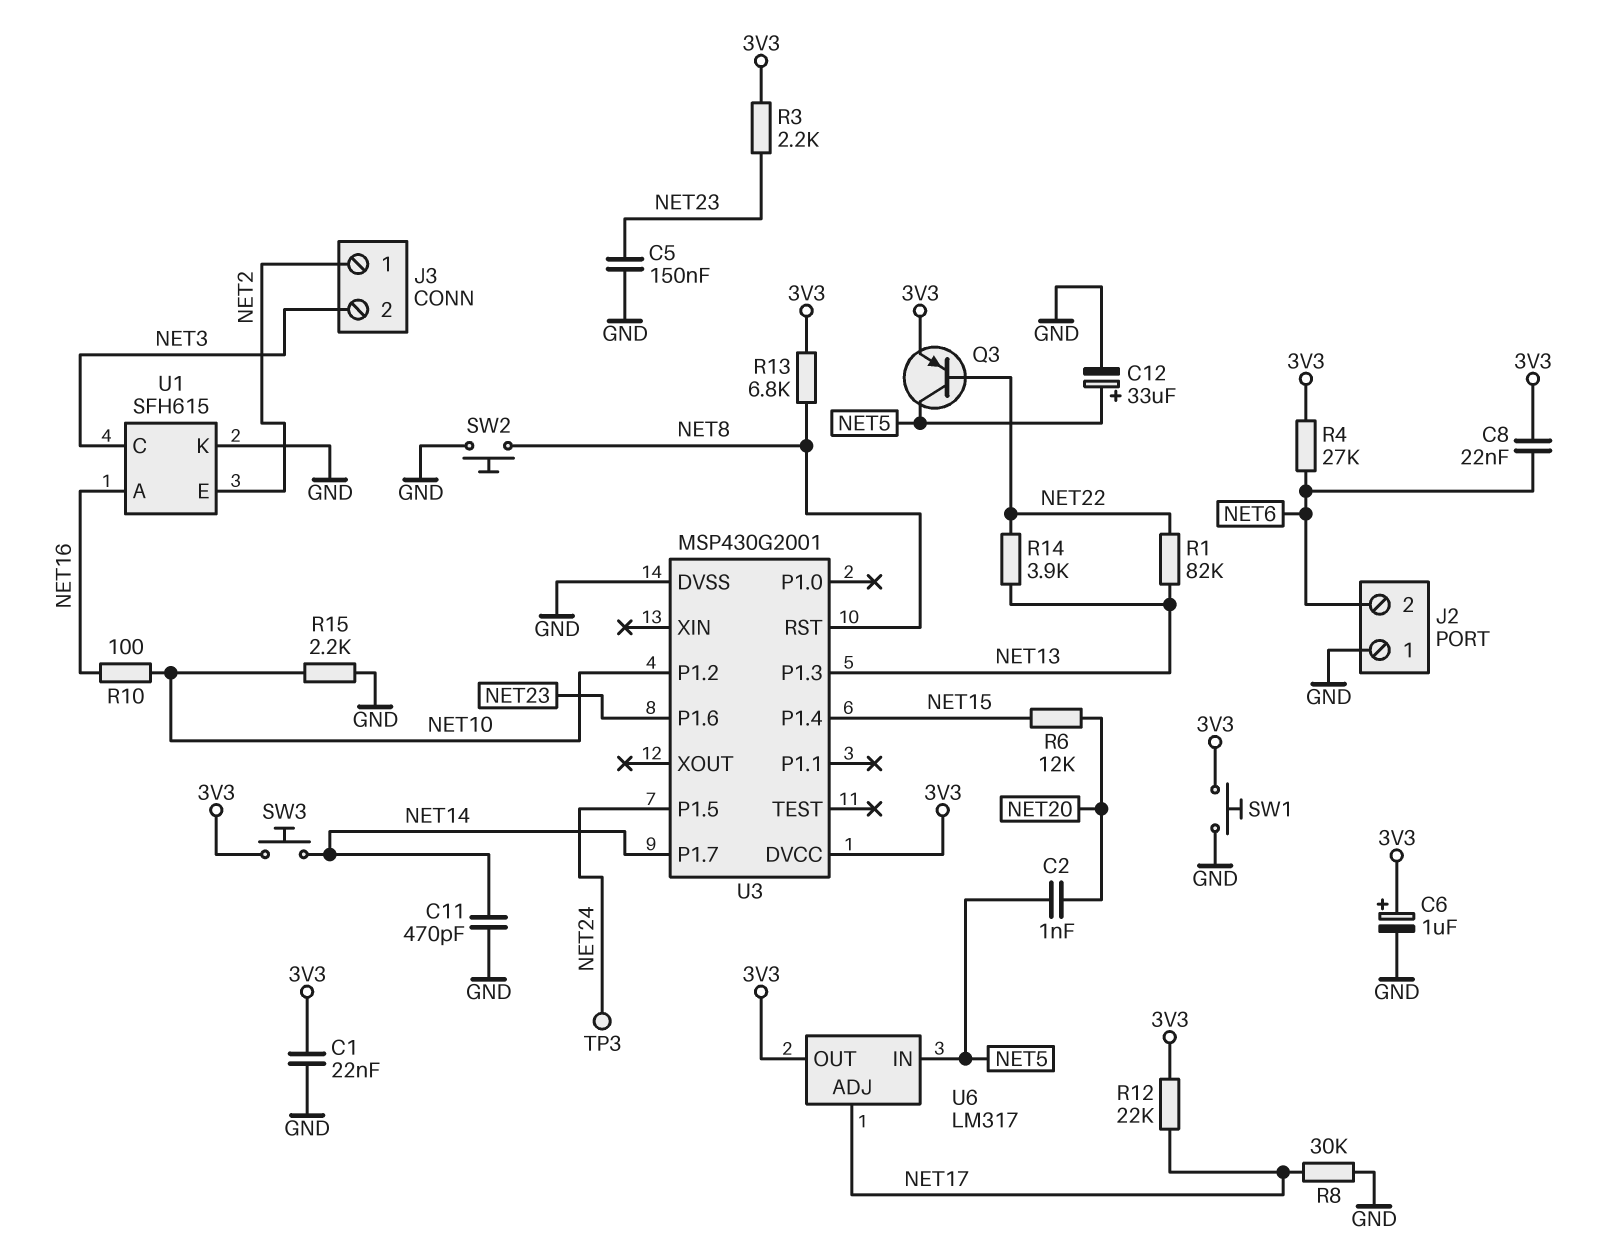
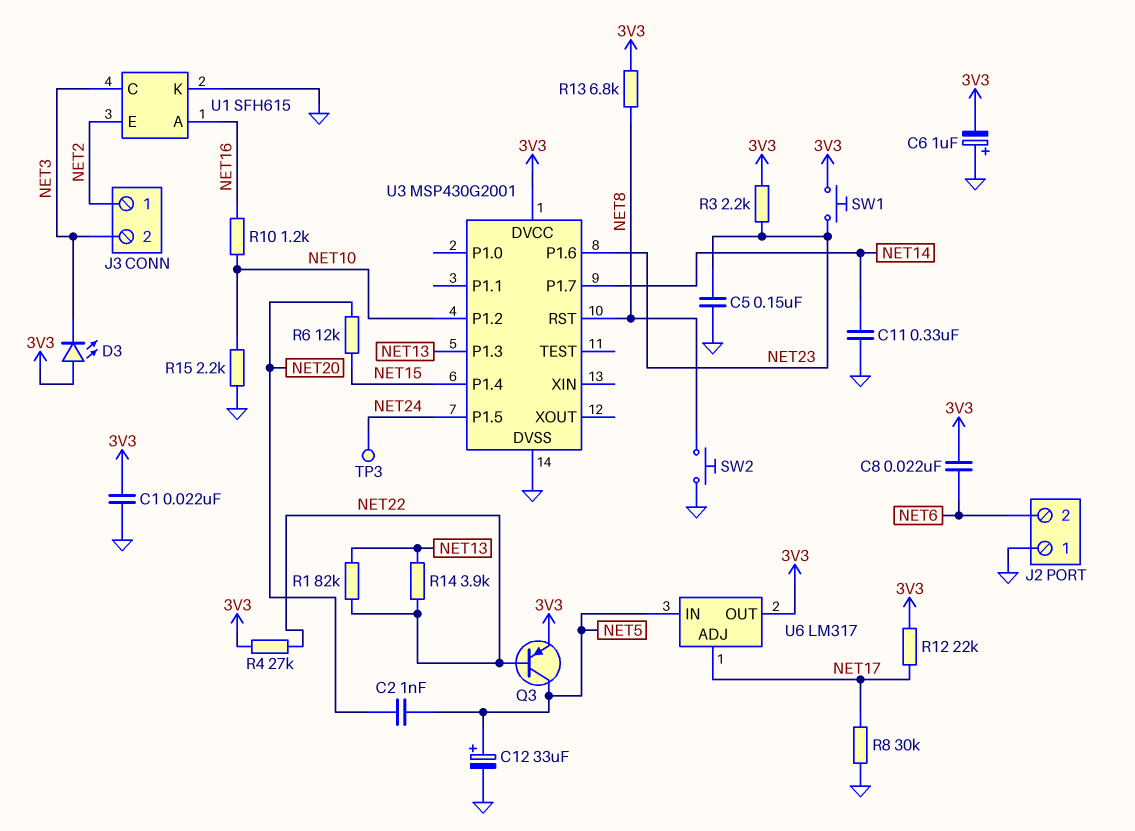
C6: 1uF (plus 3V3, minus GND) -> 1uF (plus GND, minus 3V3)
C11: 470pF (GND, NET14) -> 330nF (GND, NET14)
D3: none -> LED (A 3V3, K NET3)
R4: 27k (3V3, NET6) -> 27k (3V3, NET22)
R10: 100 (NET10, NET16) -> 1.2k (NET10, NET16)
SW1: button (3V3, GND) -> button (3V3, NET23)
SW3: button (3V3, NET14) -> none

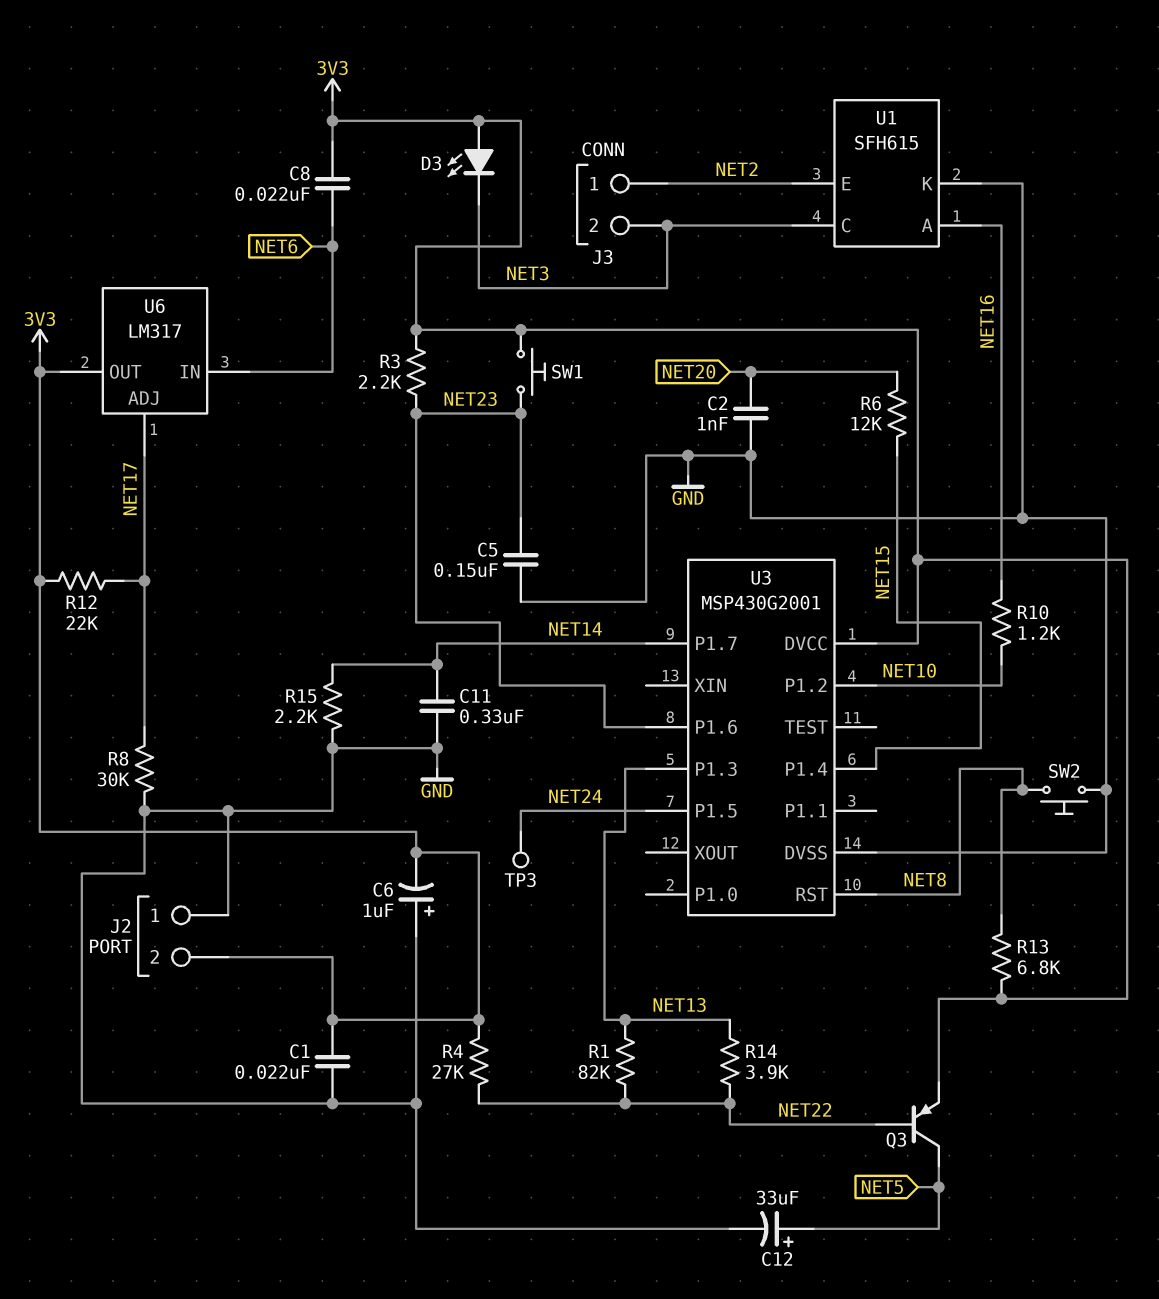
C2: 1nF (NET5, NET20) -> 1nF (GND, NET20)
J2 pin 2: NET6 -> 3V3
R15: 2.2k (GND, NET10) -> 2.2k (GND, NET14)
U6 pin IN: NET5 -> NET6

